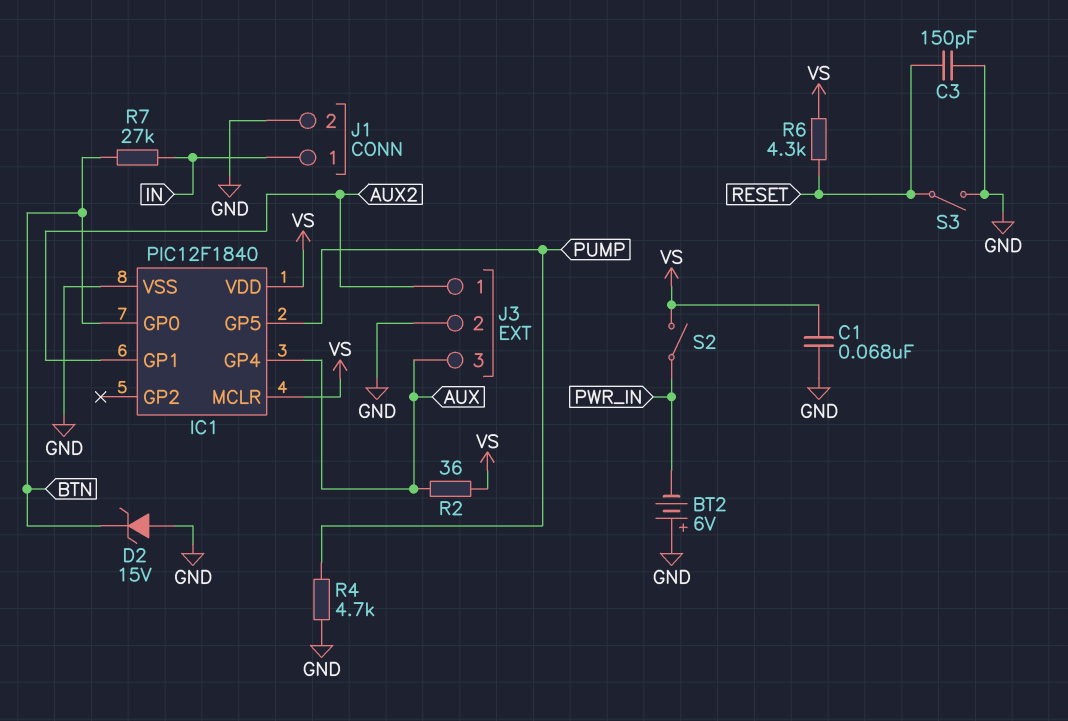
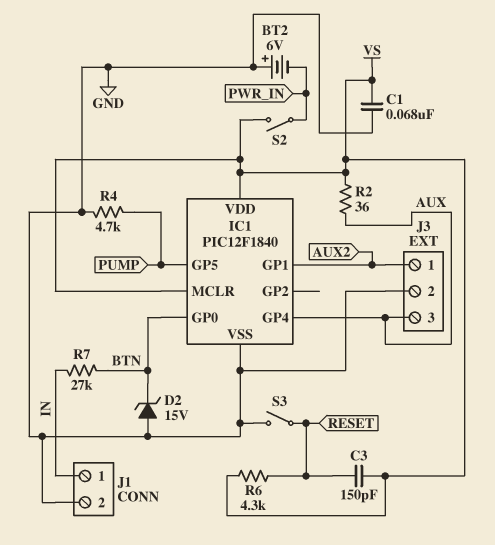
C3: 150pF (GND, RESET) -> 150pF (RESET, VS)

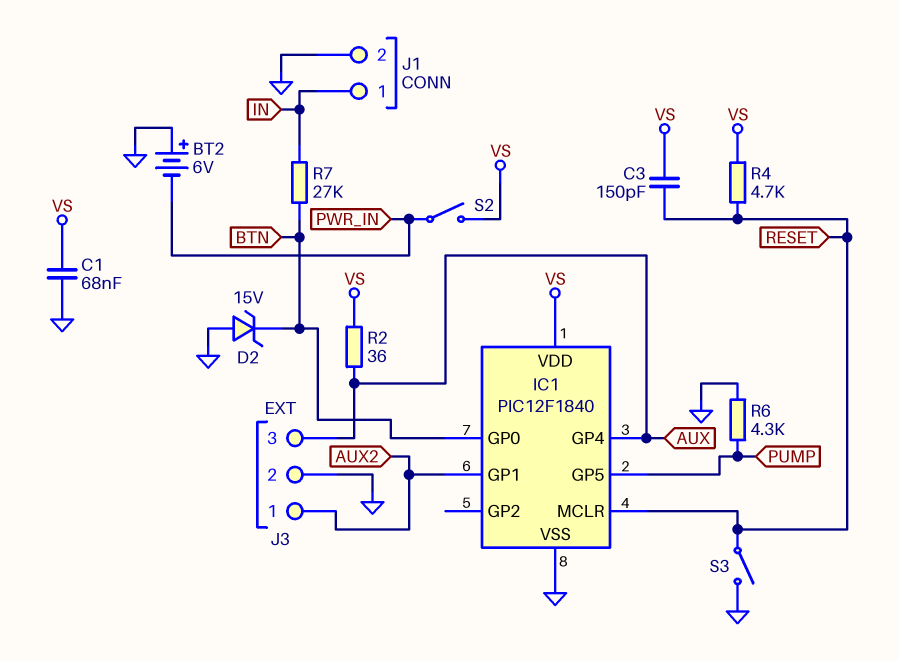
IC1 pin MCLR: VS -> RESET
R4: 4.7k (GND, PUMP) -> 4.7k (RESET, VS)
R6: 4.3k (RESET, VS) -> 4.3k (GND, PUMP)

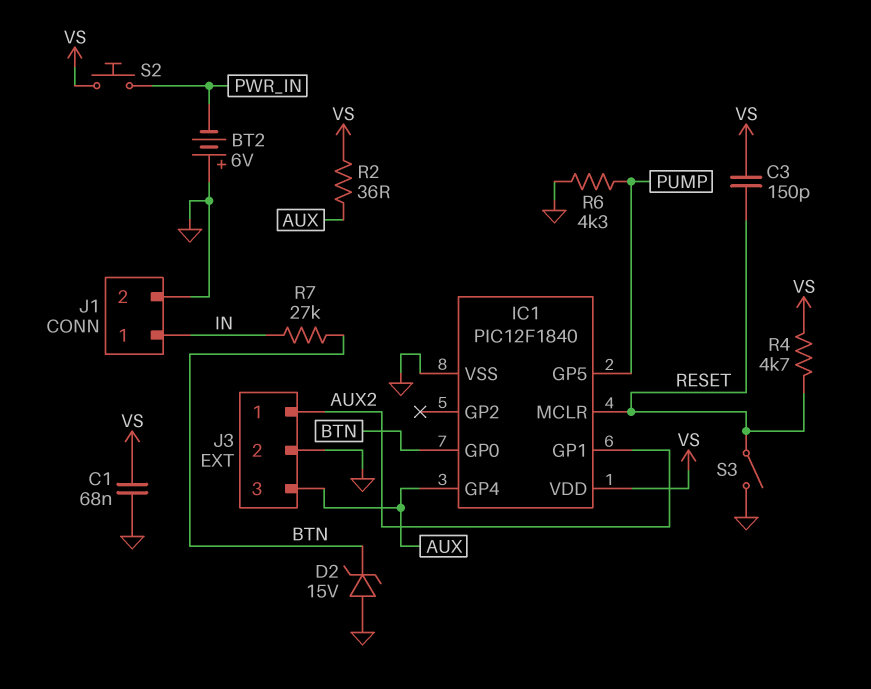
S2: switch (PWR_IN, VS) -> button (PWR_IN, VS)

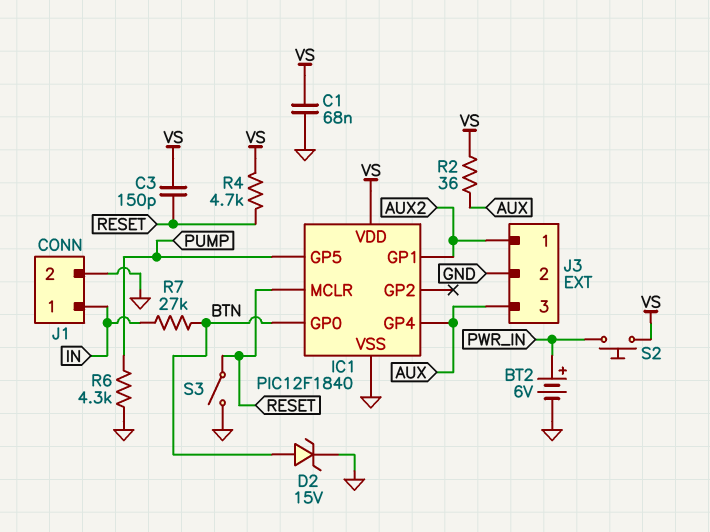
BT2: 6V (plus GND, minus PWR_IN) -> 6V (plus PWR_IN, minus GND)
D2: zener 15V (A GND, K BTN) -> zener 15V (A BTN, K GND)

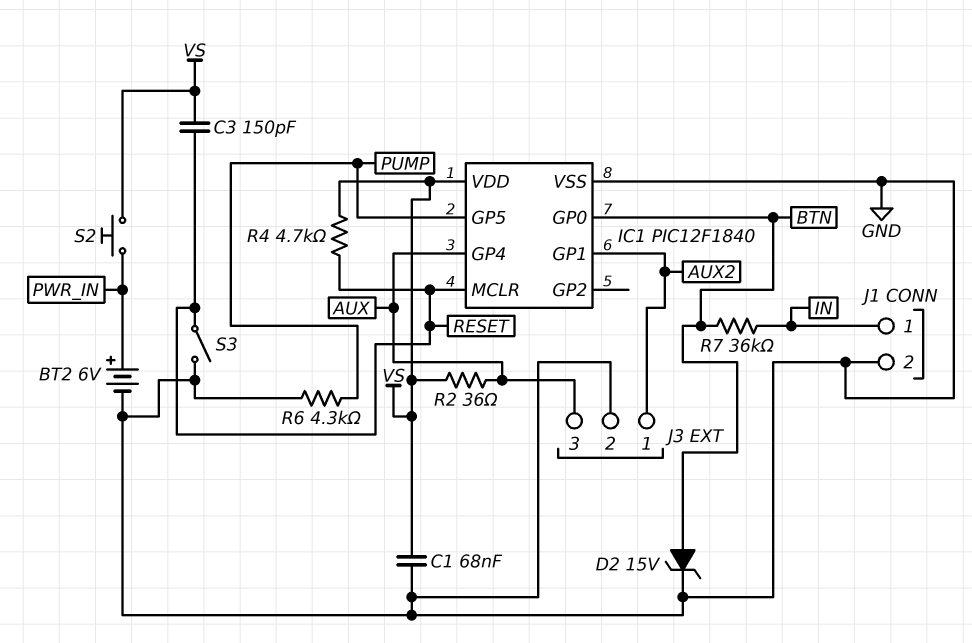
R7: 27k (BTN, IN) -> 36k (BTN, IN)

